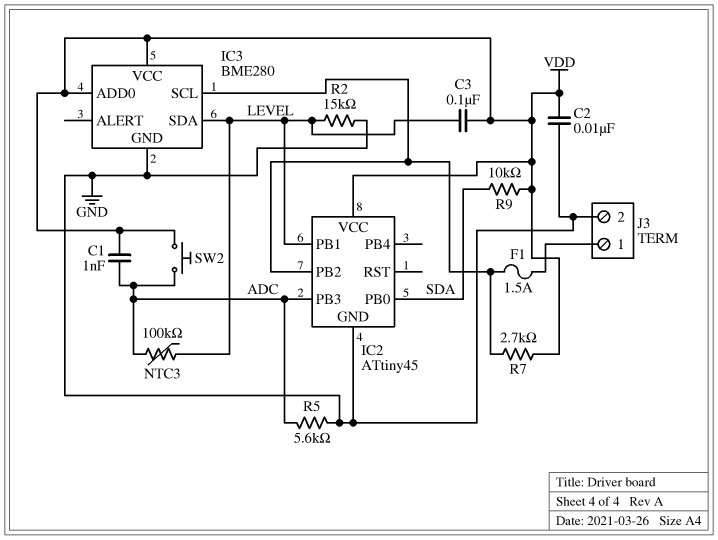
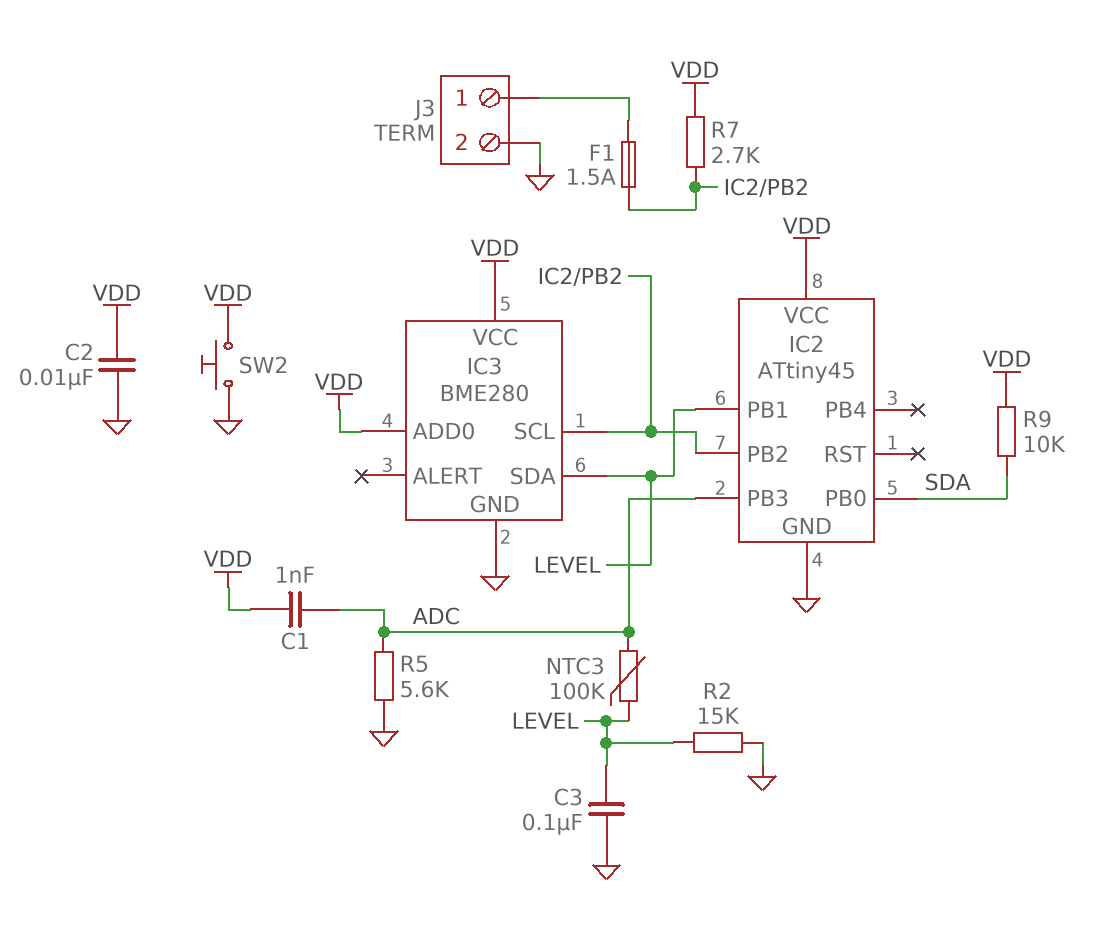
C3: 100nF (LEVEL, VDD) -> 100nF (GND, LEVEL)
SW2: button (ADC, VDD) -> button (GND, VDD)

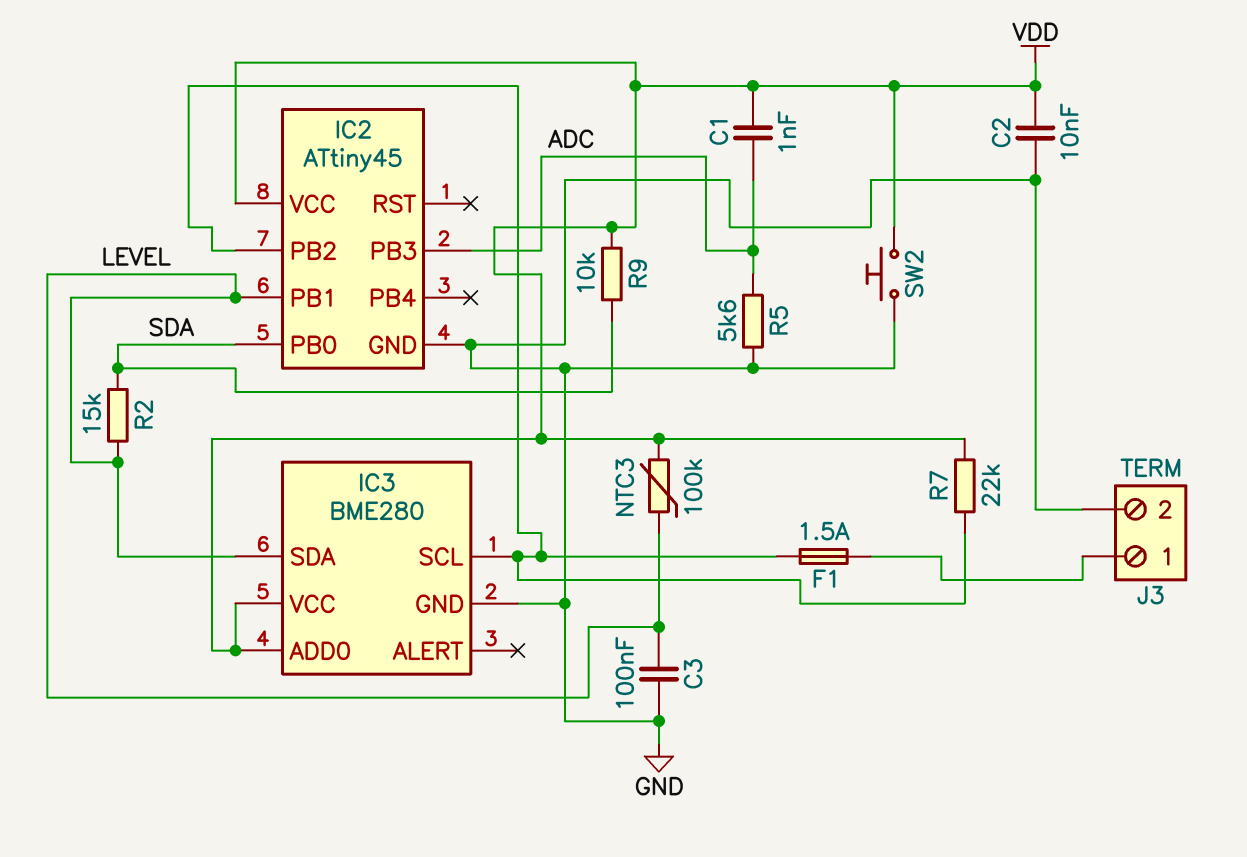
NTC3: 100k (ADC, LEVEL) -> 100k (LEVEL, VDD)
R2: 15k (GND, LEVEL) -> 15k (LEVEL, SDA)
R7: 2.7k (IC2/PB2, VDD) -> 22k (IC2/PB2, VDD)

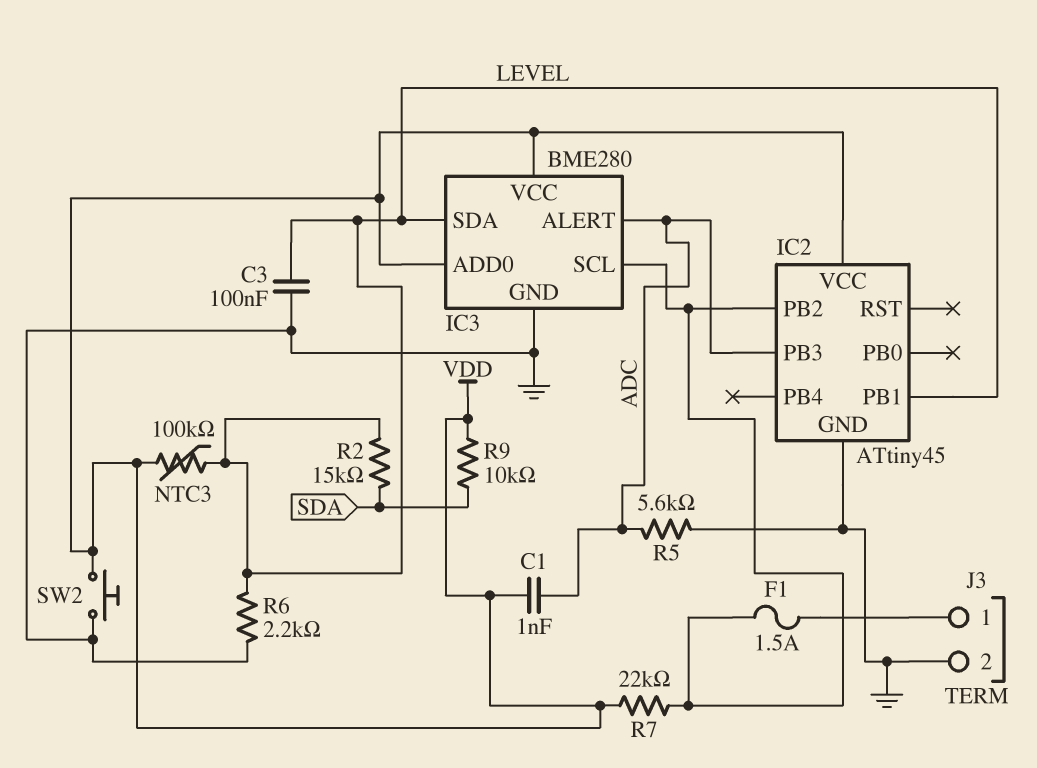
C2: 10nF (GND, VDD) -> none
IC2 pin PB0: SDA -> none
IC3 pin ALERT: none -> ADC
R6: none -> 2.2k (GND, LEVEL)

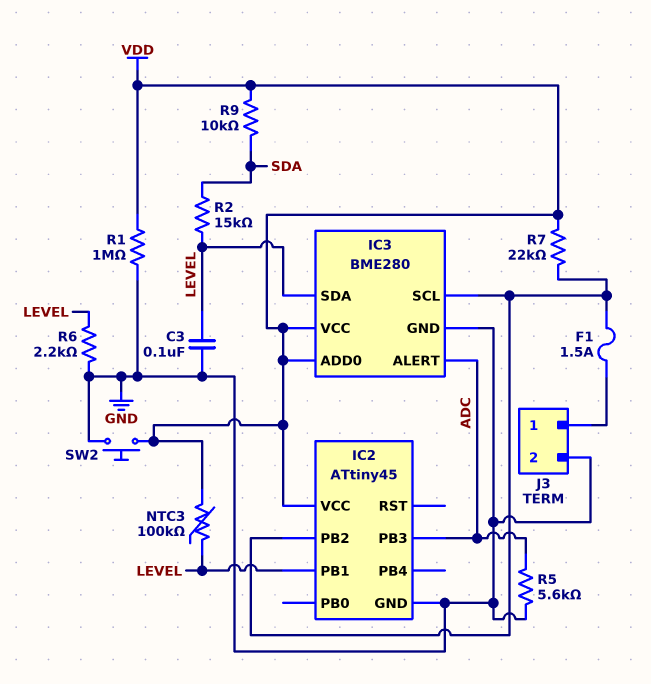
C1: 1nF (ADC, VDD) -> none
R1: none -> 1M (GND, VDD)

